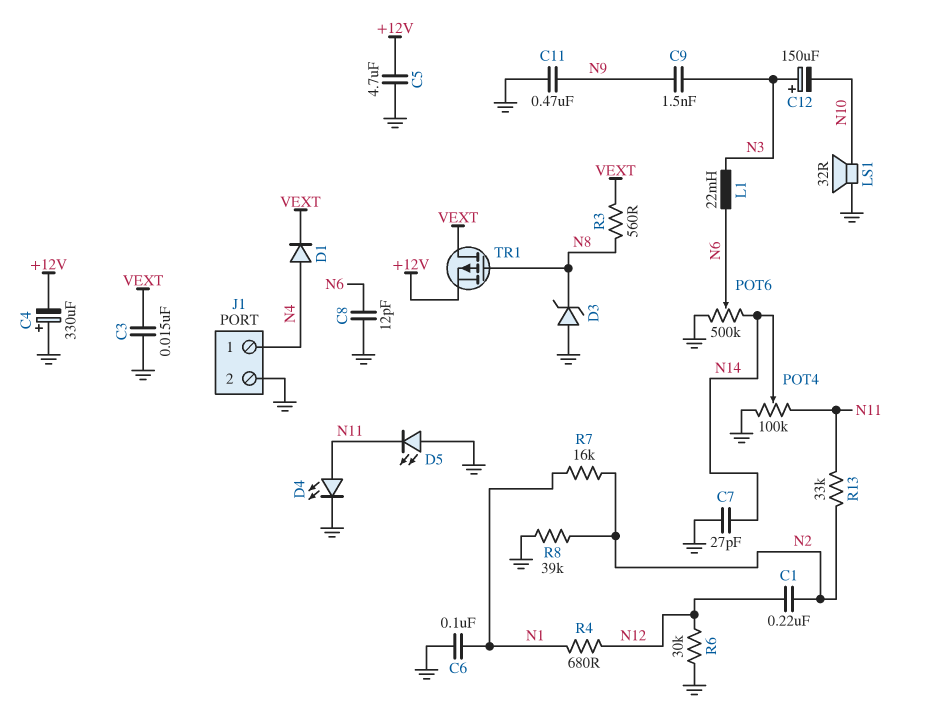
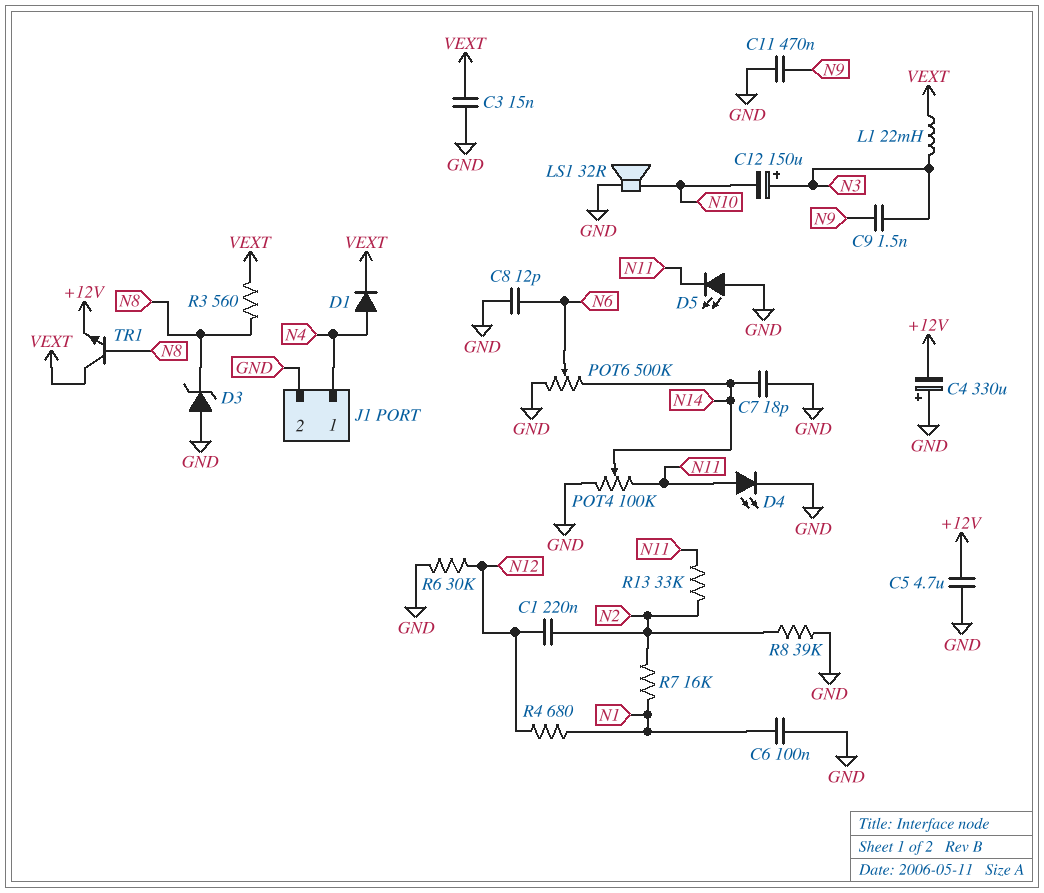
C7: 27pF (GND, N14) -> 18pF (GND, N14)
L1: 22mH (N3, N6) -> 22mH (N3, VEXT)
TR1: PMOS (G N8, D VEXT, S +12V) -> NPN (B N8, C VEXT, E +12V)

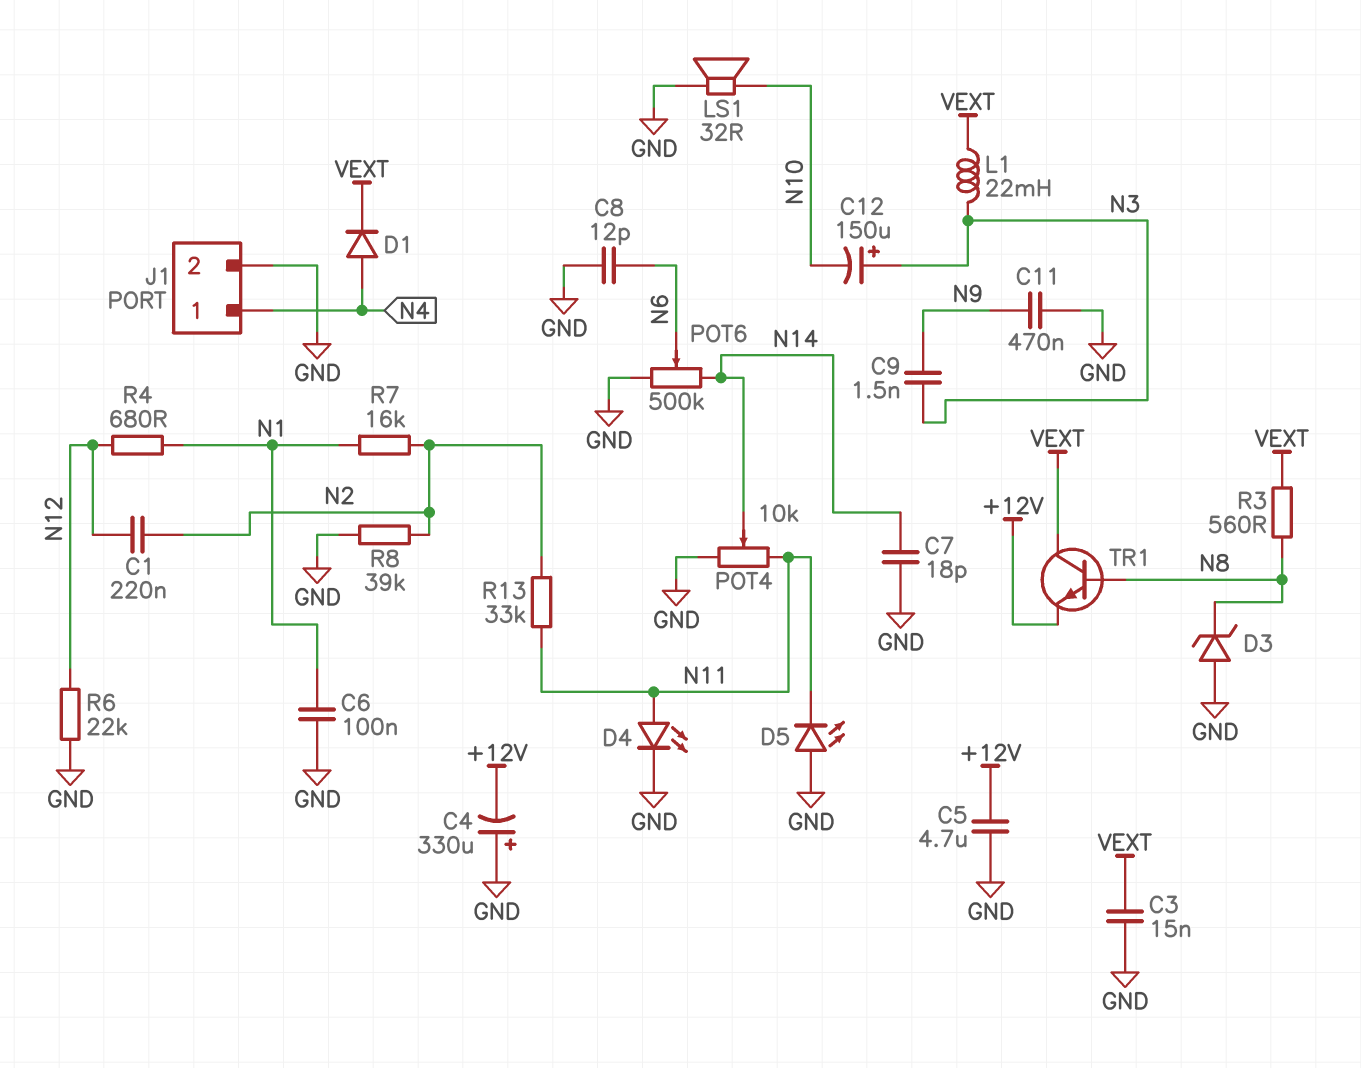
POT4: 100k (GND, N11, wiper N14) -> 10k (GND, N11, wiper N14)
R6: 30k (GND, N12) -> 22k (GND, N12)

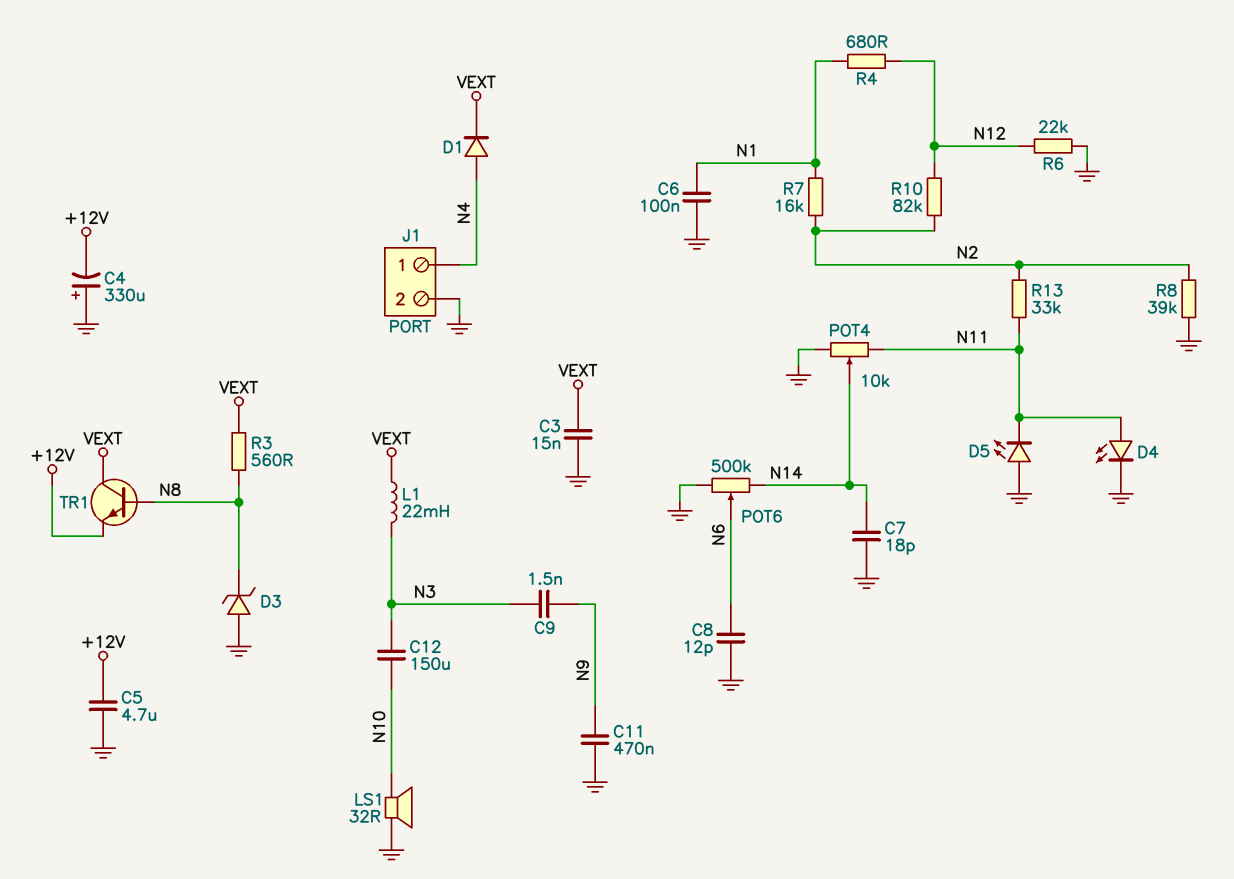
C1: 220nF (N2, N12) -> none
C12: 150uF (plus N3, minus N10) -> 150uF (N3, N10)
R10: none -> 82k (N2, N12)

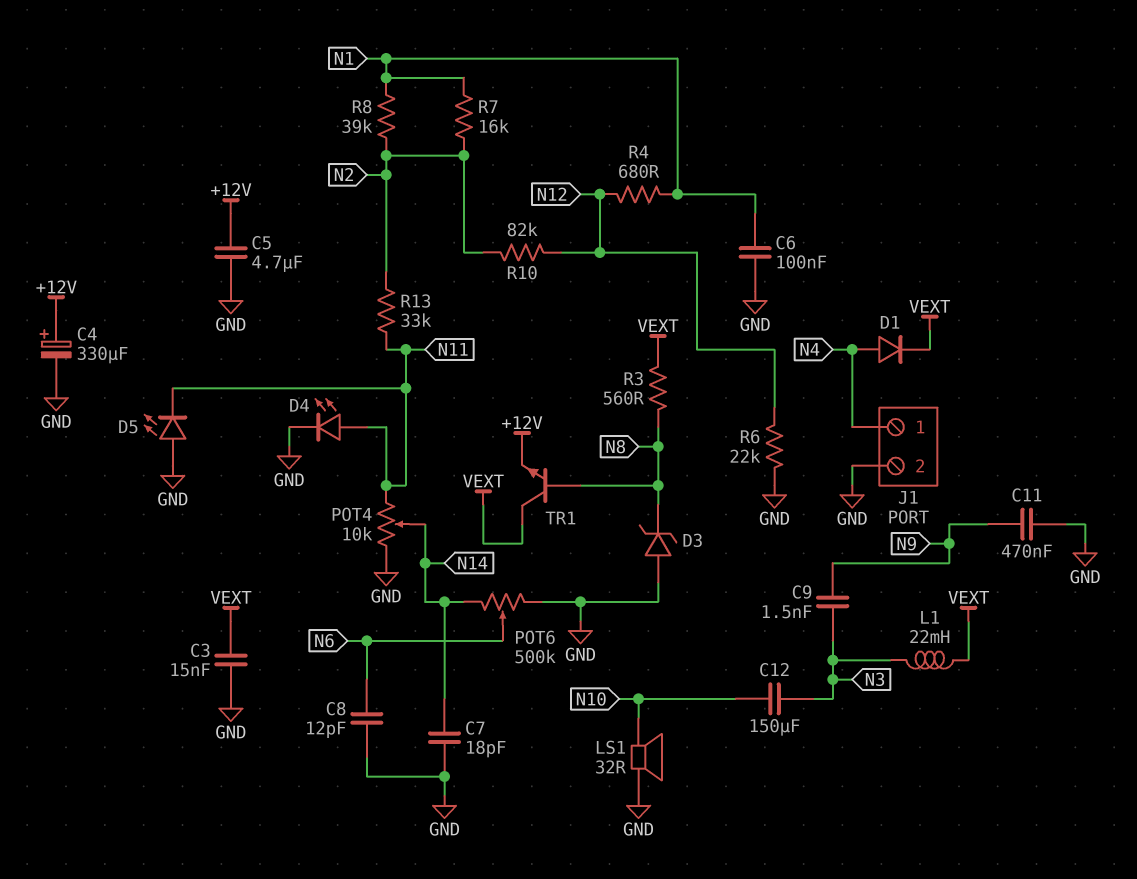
C4: 330uF (plus GND, minus +12V) -> 330uF (plus +12V, minus GND)
R8: 39k (GND, N2) -> 39k (N1, N2)

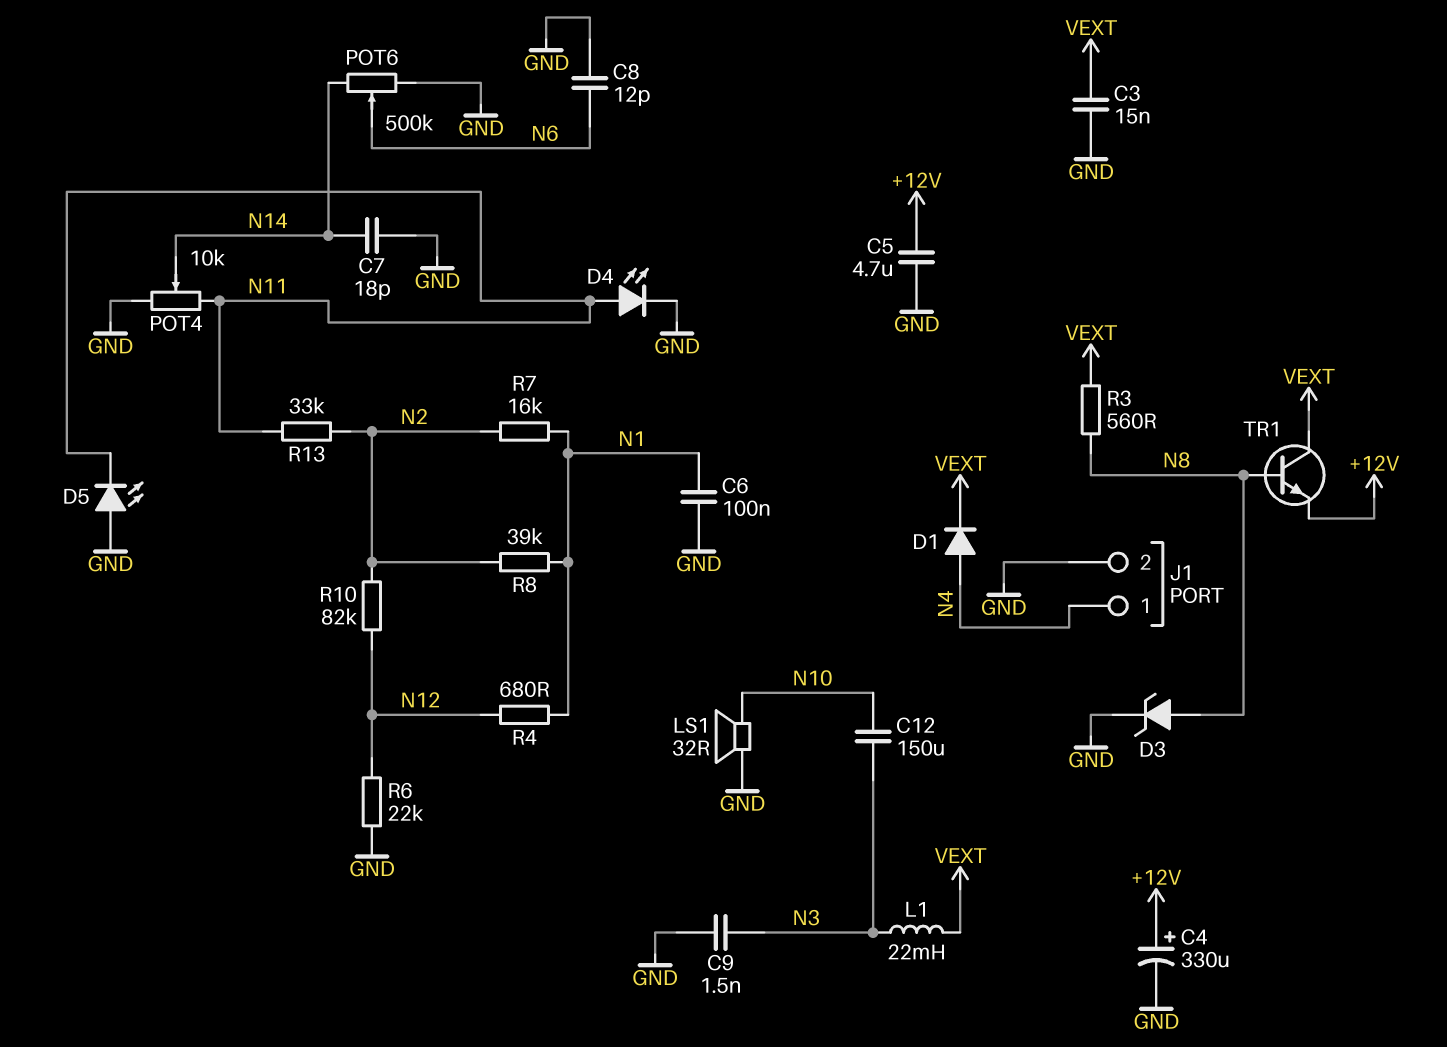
C9: 1.5nF (N3, N9) -> 1.5nF (GND, N3)
C11: 470nF (GND, N9) -> none
D3: zener (A GND, K N8) -> zener (A N8, K GND)

